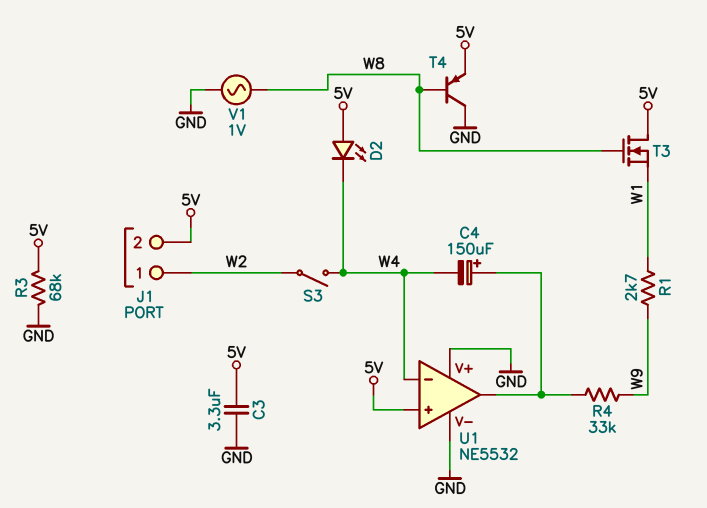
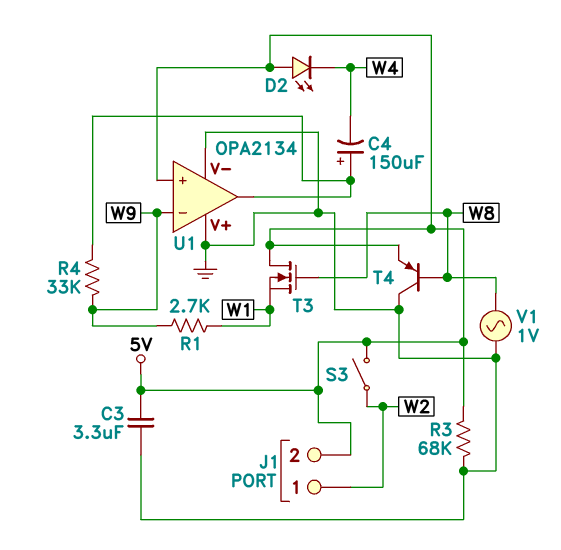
S3: switch (W2, W4) -> switch (5V, W2)
U1: NE5532 -> OPA2134
U1 pin in-: W4 -> W9

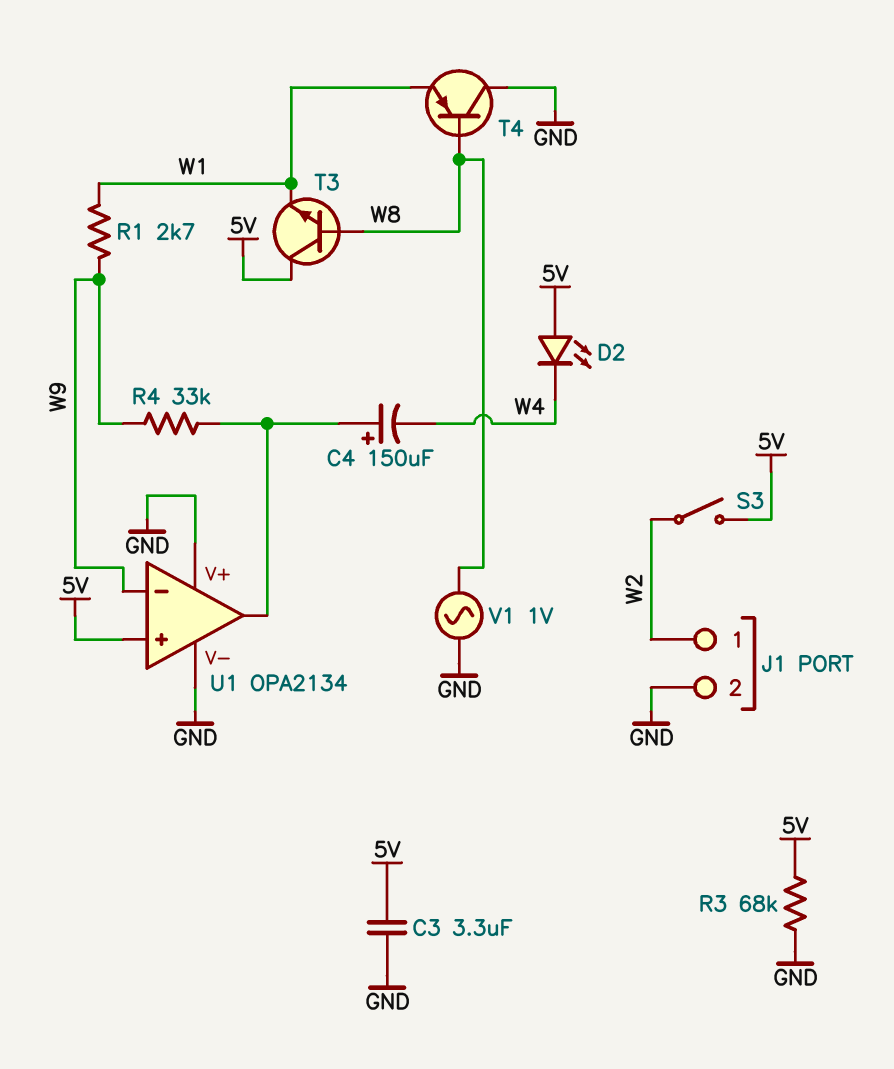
J1 pin 2: 5V -> GND
T3: NMOS (G W8, D 5V, S W1) -> NPN (B W8, C 5V, E W1)
T4: PNP (B W8, C GND, E 5V) -> PNP (B W8, C GND, E W1)

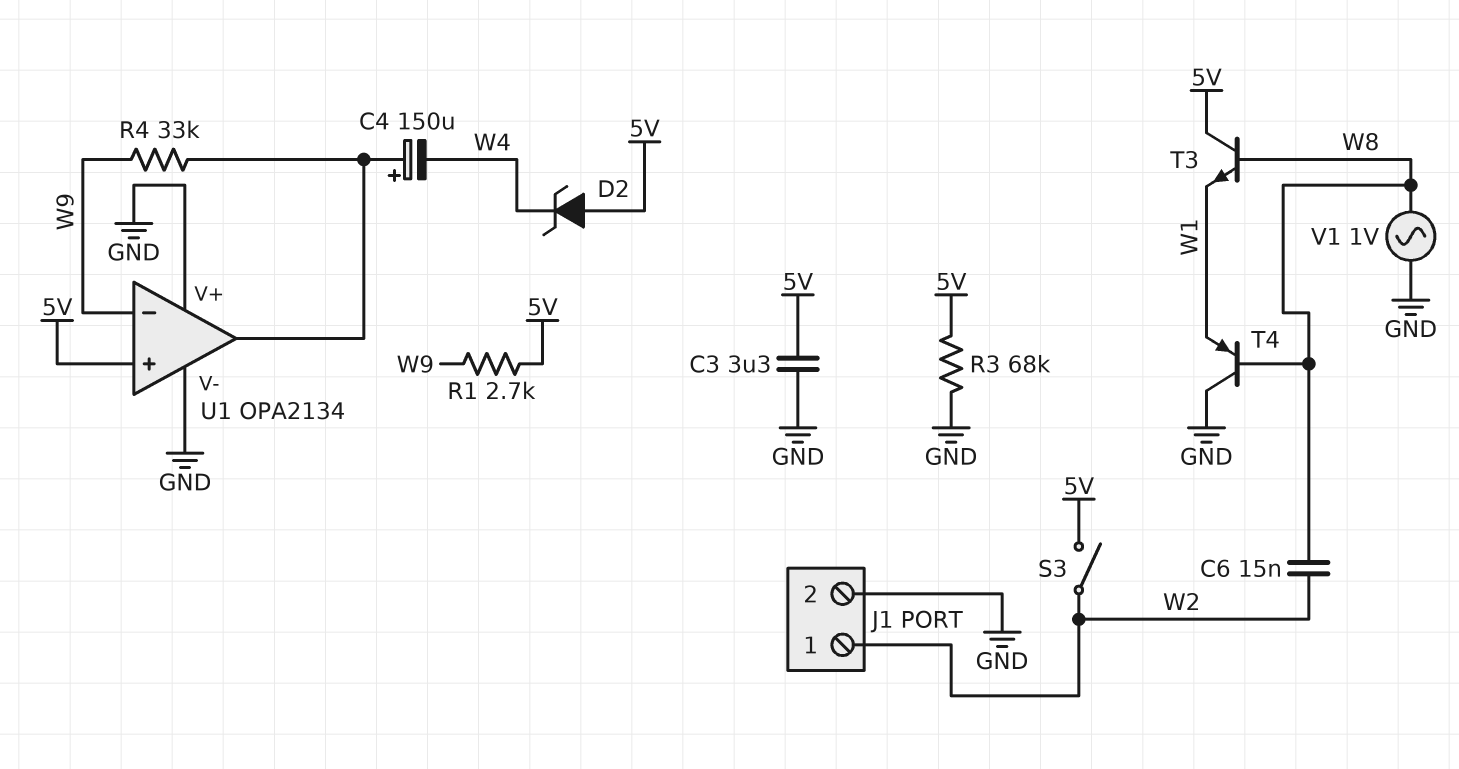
C6: none -> 15nF (W2, W8)
D2: LED (A 5V, K W4) -> zener (A 5V, K W4)
R1: 2.7k (W1, W9) -> 2.7k (5V, W9)

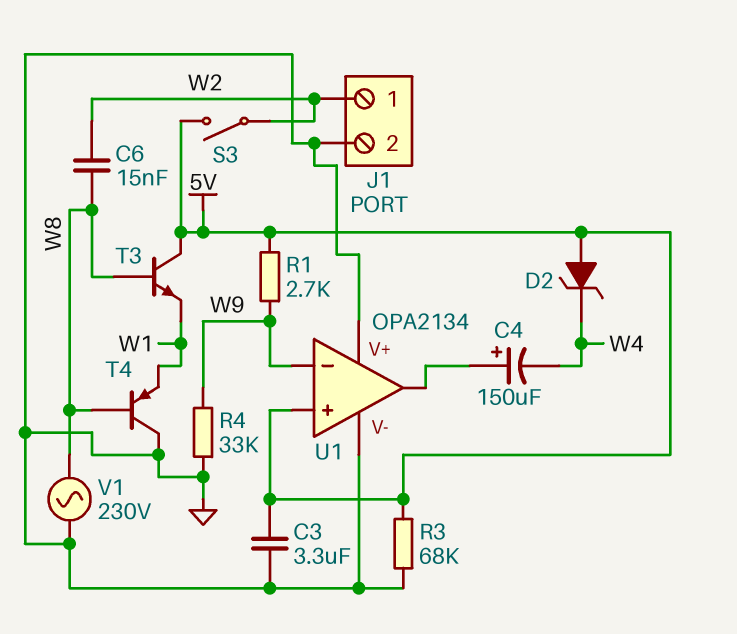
R4: 33k (U1/out, W9) -> 33k (GND, W9)
V1: AC 1V (GND, W8) -> AC 230V (GND, W8)

